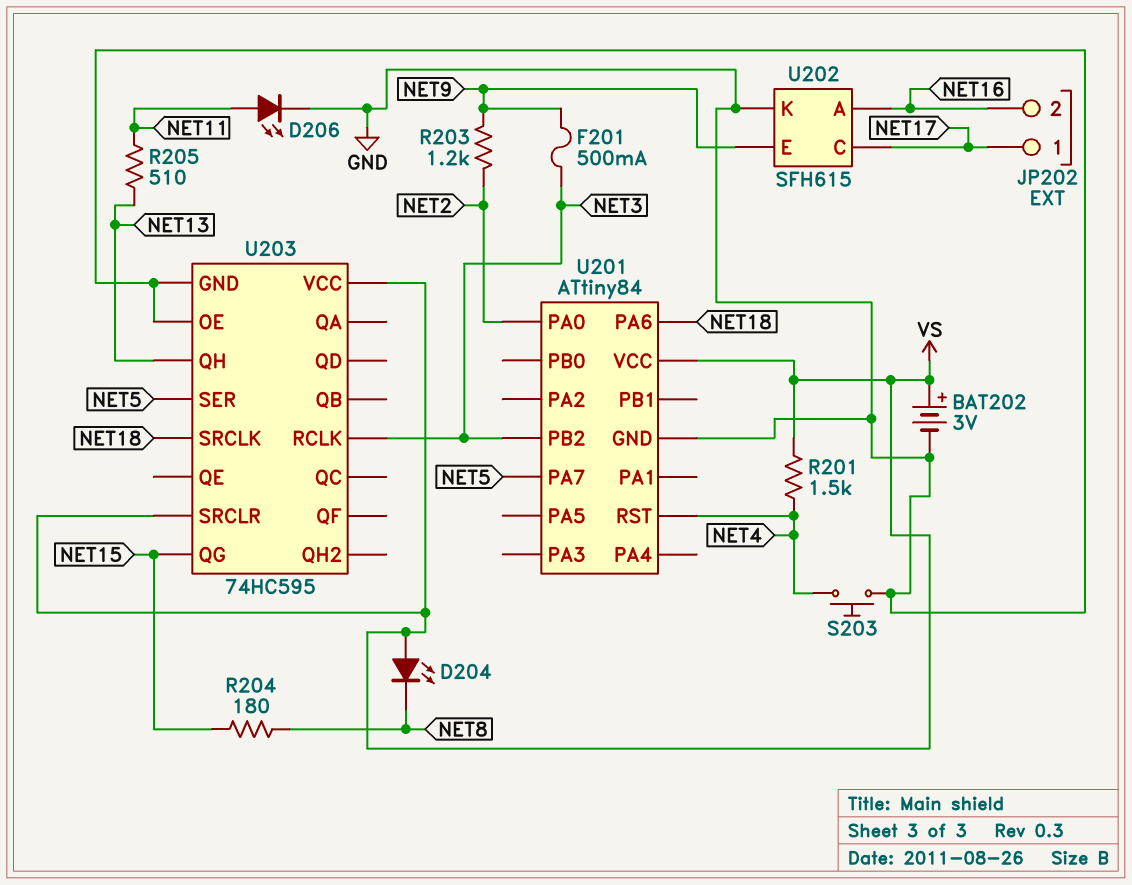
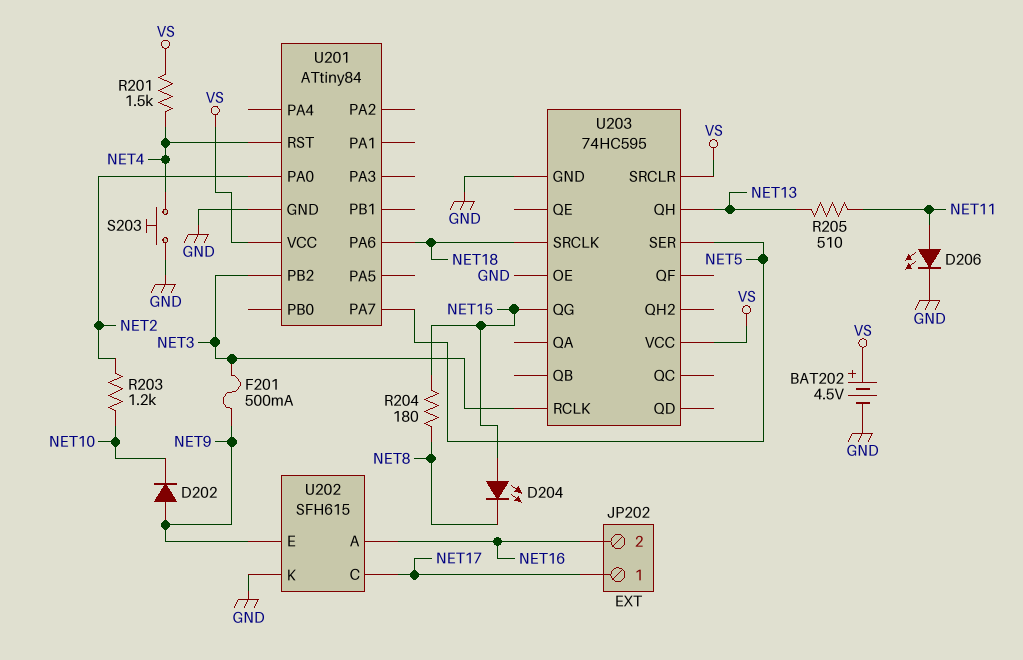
BAT202: 3V (plus VS, minus GND) -> 4.5V (plus VS, minus GND)
D202: none -> diode (A NET9, K NET10)
D204: LED (A VS, K NET8) -> LED (A NET15, K NET8)
R203: 1.2k (NET2, NET9) -> 1.2k (NET2, NET10)

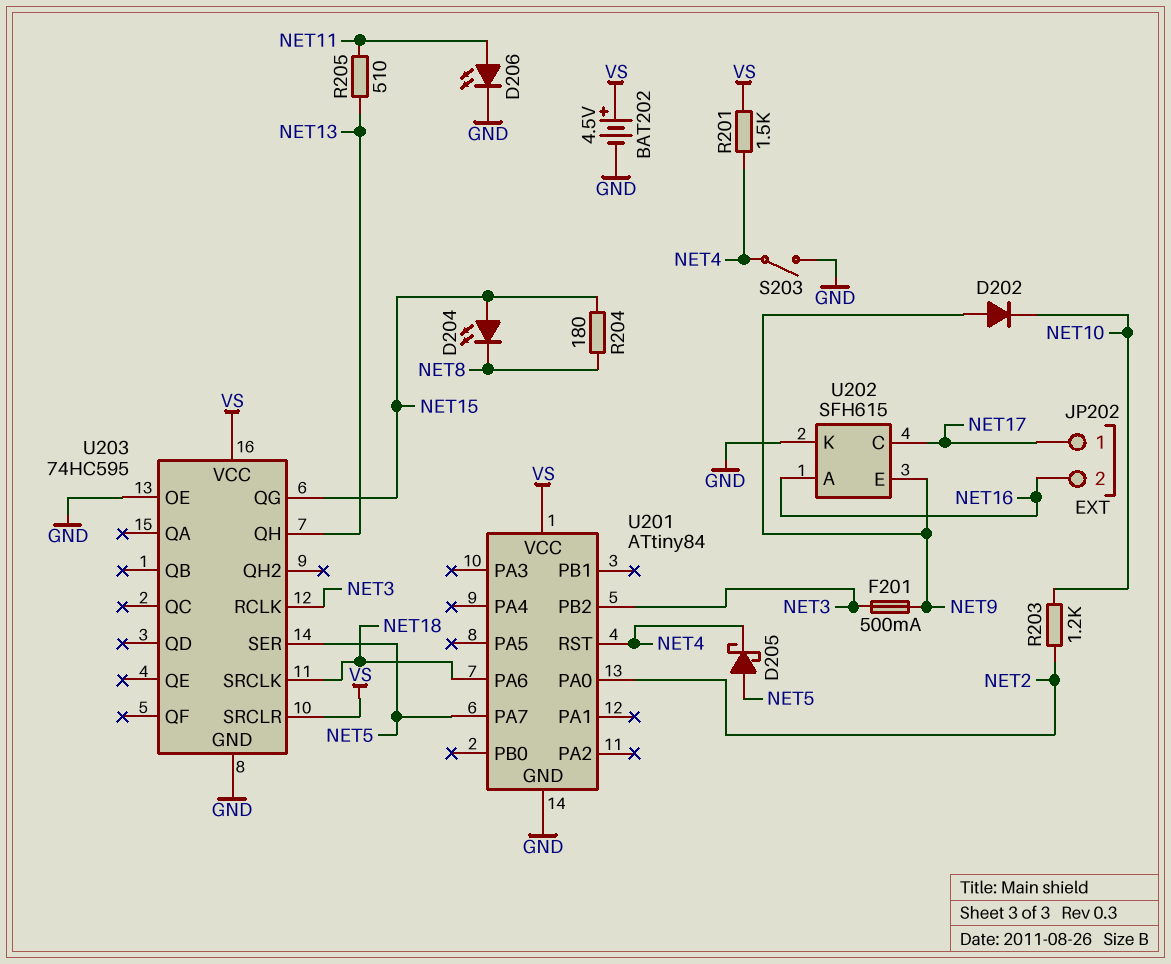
D205: none -> schottky (A NET5, K NET4)
S203: button (GND, NET4) -> switch (GND, NET4)

